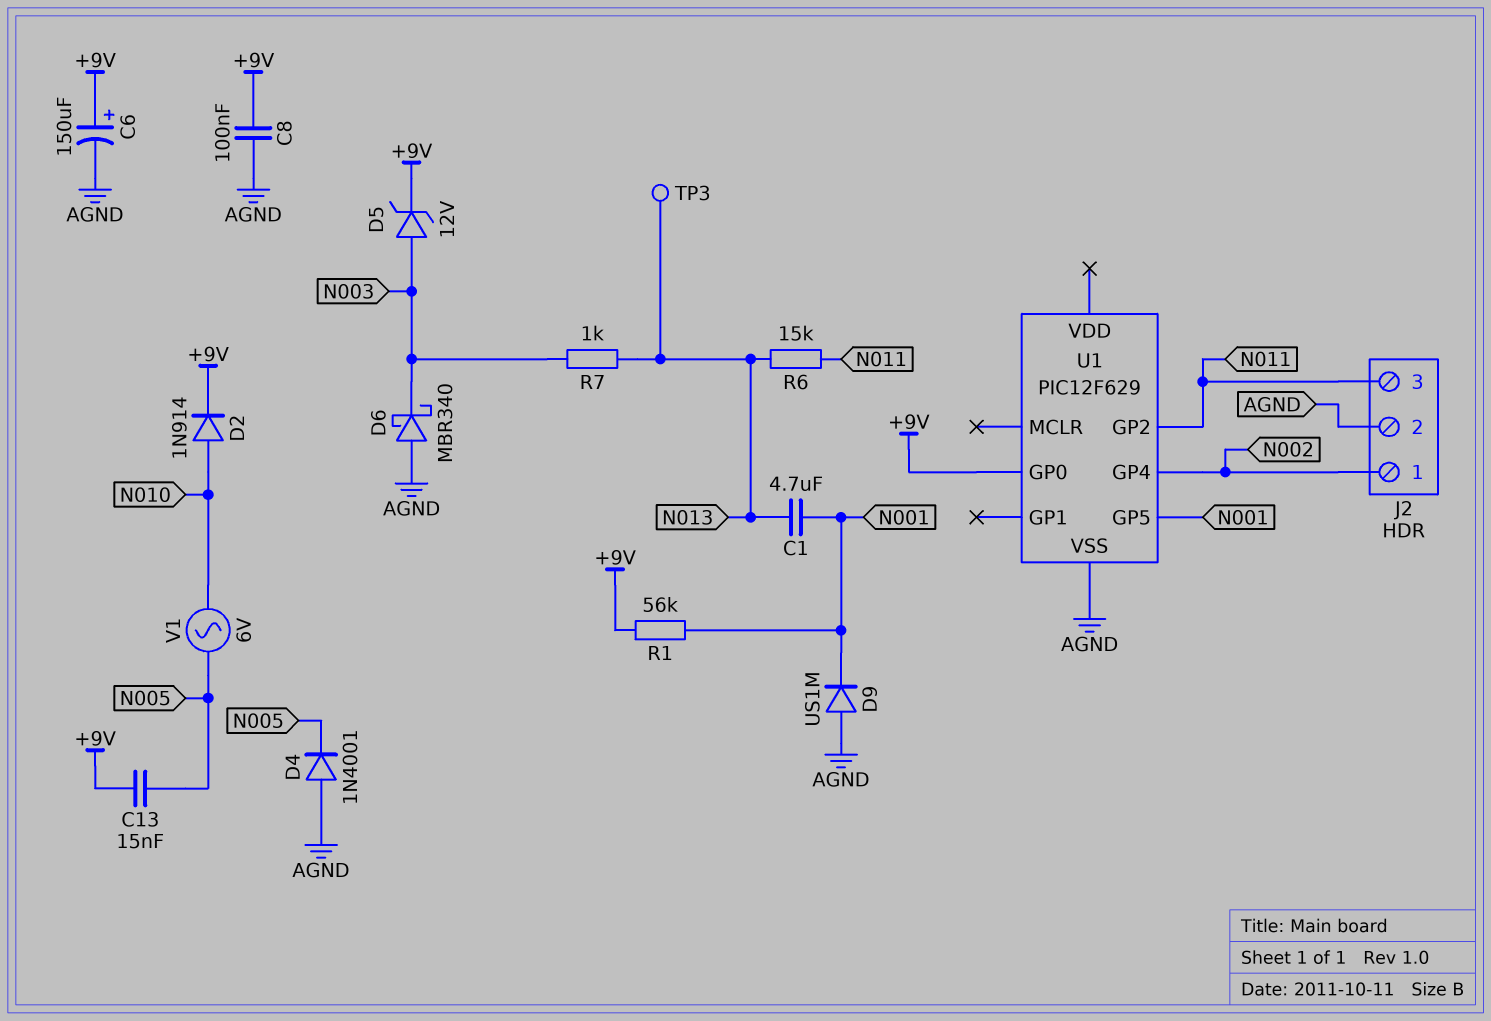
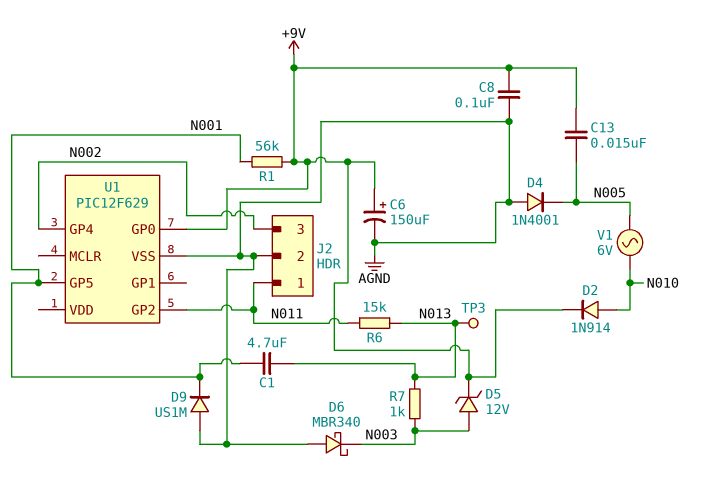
J2 pin 1: N002 -> N011
J2 pin 3: N011 -> N002

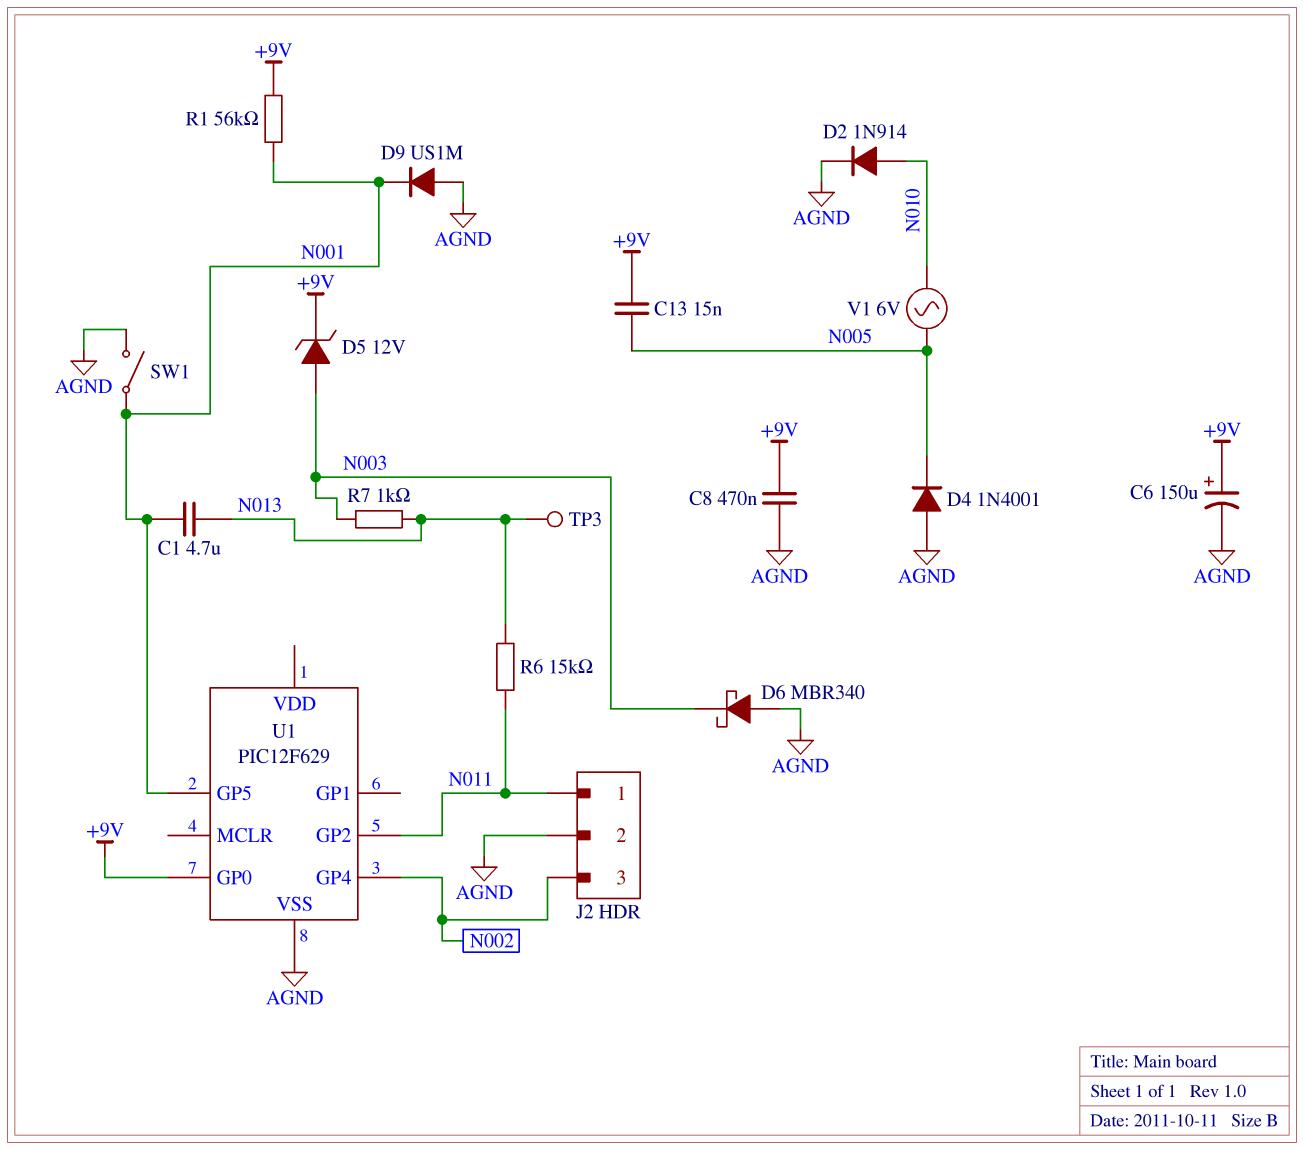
C8: 100nF (+9V, AGND) -> 470nF (+9V, AGND)
D2: diode 1N914 (A N010, K +9V) -> diode 1N914 (A N010, K AGND)
SW1: none -> switch (AGND, N001)

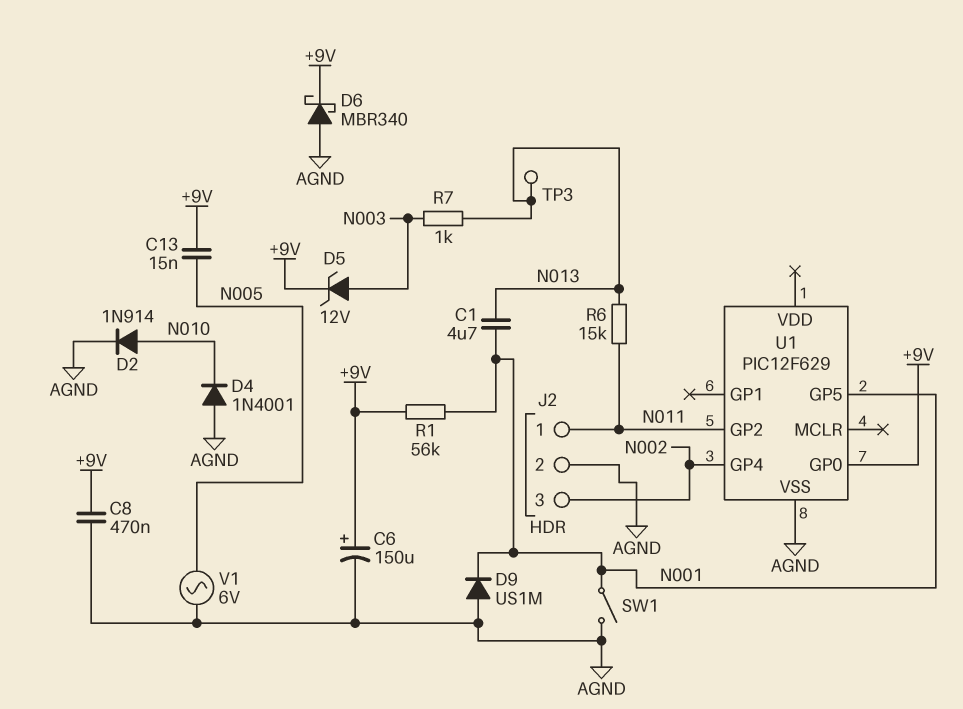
D4: diode 1N4001 (A AGND, K N005) -> diode 1N4001 (A AGND, K N010)
D6: schottky MBR340 (A AGND, K N003) -> schottky MBR340 (A AGND, K +9V)
V1: AC 6V (N005, N010) -> AC 6V (AGND, N005)

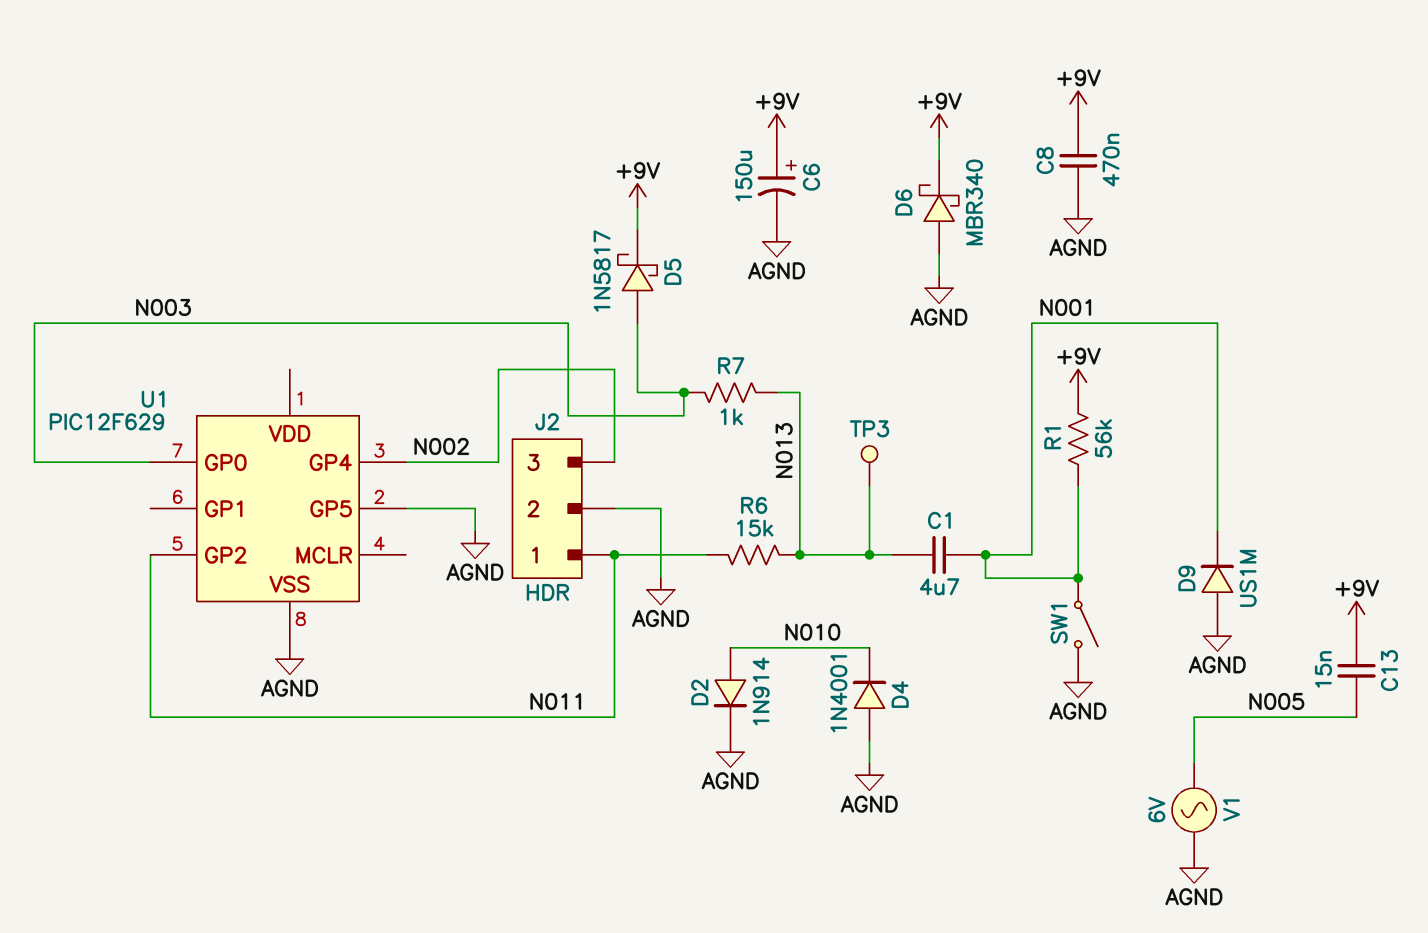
D5: zener 12V (A N003, K +9V) -> schottky 1N5817 (A N003, K +9V)
U1 pin GP0: +9V -> N003
U1 pin GP5: N001 -> AGND

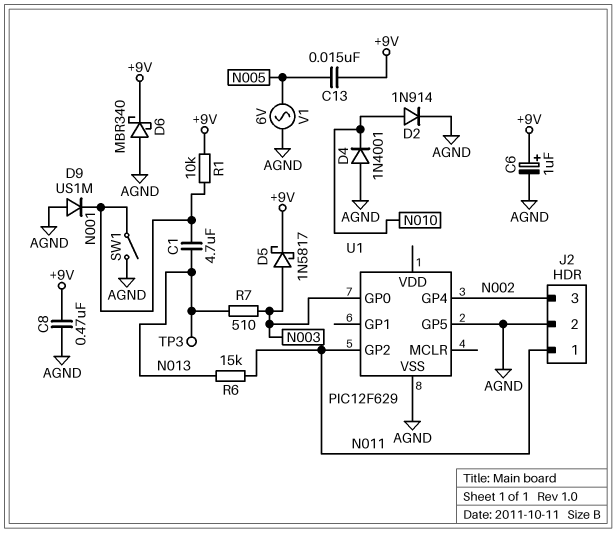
C6: 150uF (plus +9V, minus AGND) -> 1uF (plus +9V, minus AGND)
R1: 56k (+9V, N001) -> 10k (+9V, N001)
R7: 1k (N003, N013) -> 510 (N003, N013)

